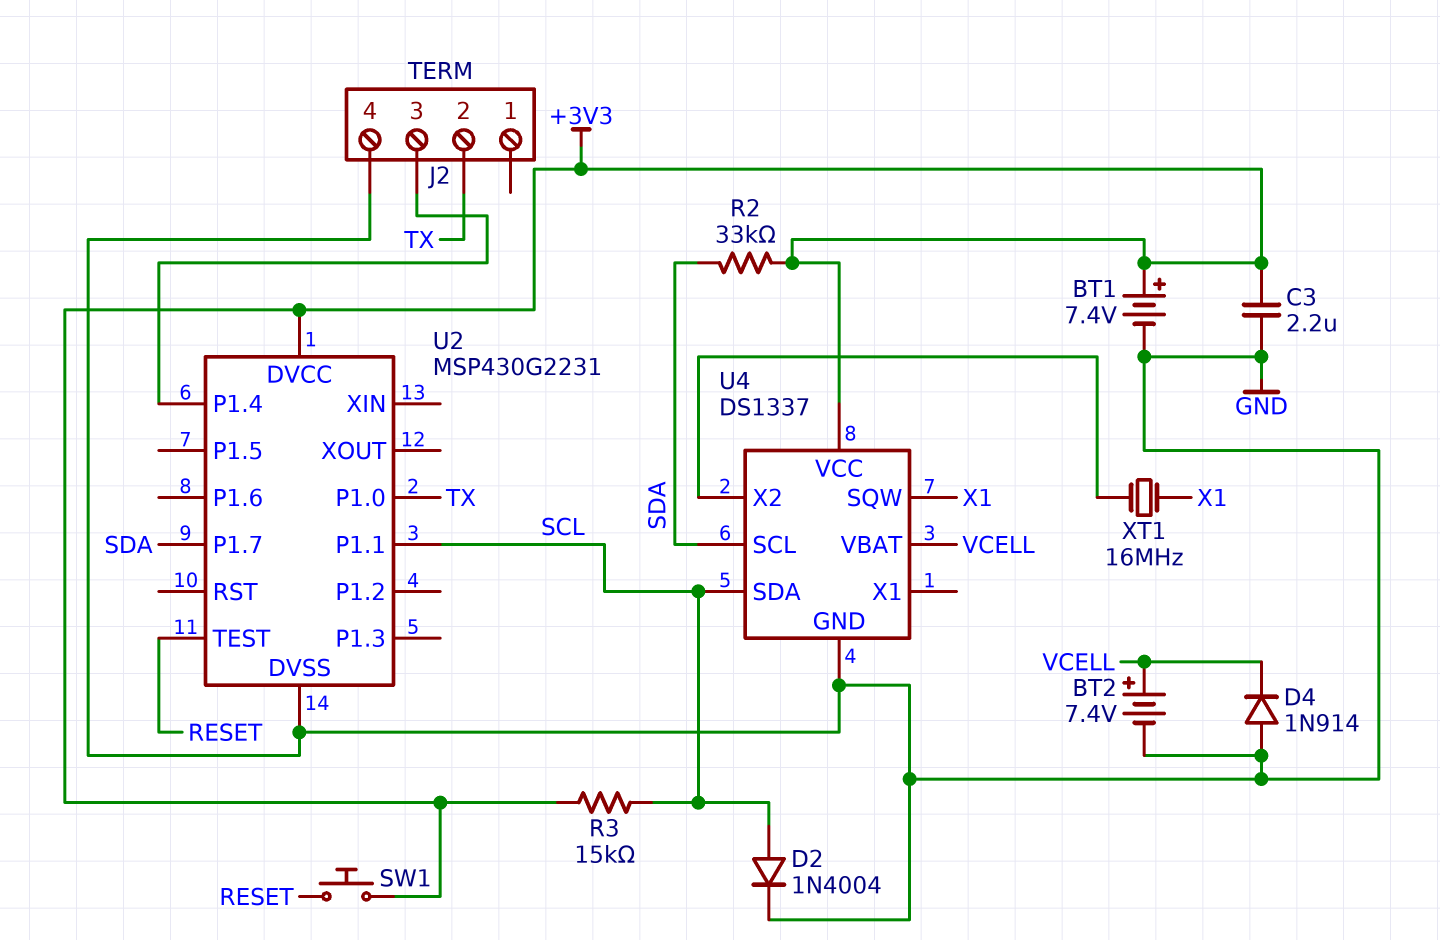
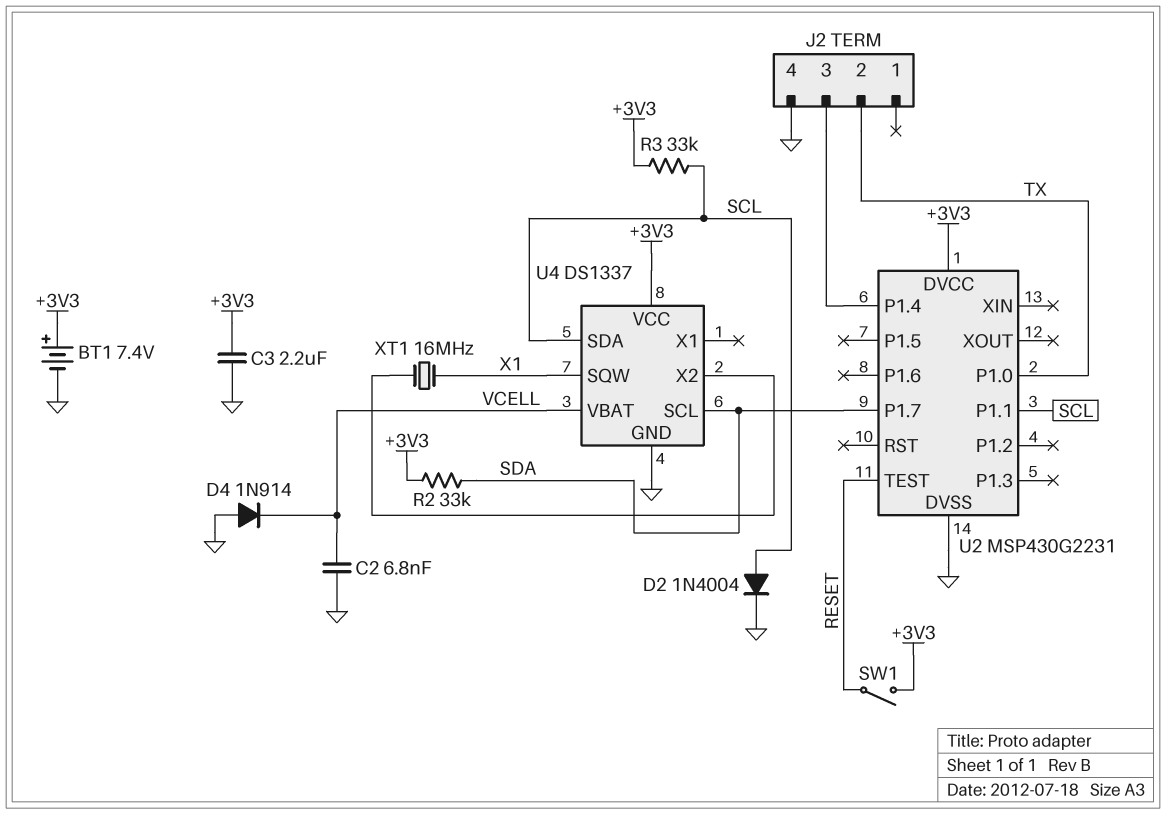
BT2: 7.4V (plus VCELL, minus GND) -> none
C2: none -> 6.8nF (GND, VCELL)
R3: 15k (+3V3, SCL) -> 33k (+3V3, SCL)
SW1: button (+3V3, RESET) -> switch (+3V3, RESET)

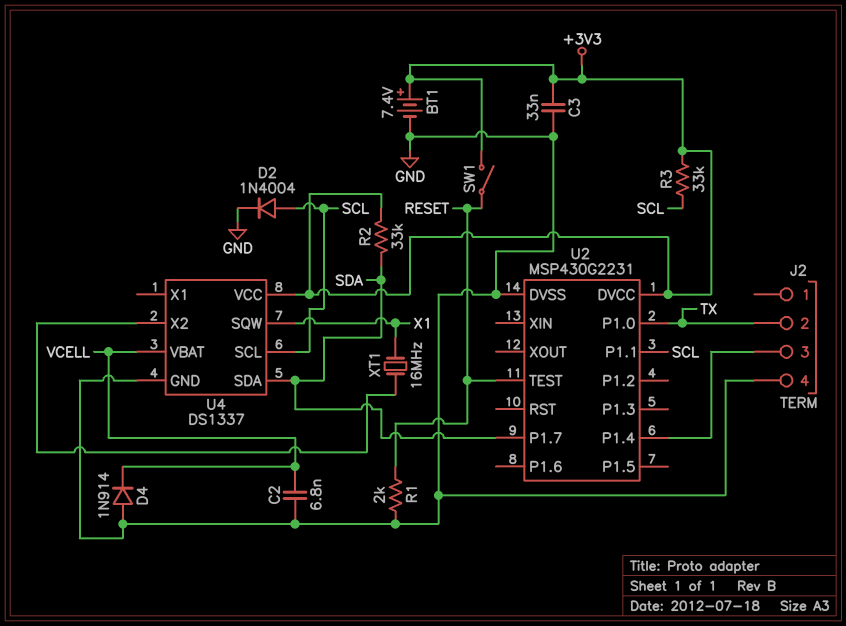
C3: 2.2uF (+3V3, GND) -> 33nF (+3V3, GND)
R1: none -> 2k (GND, RESET)
U4 pin SCL: SDA -> SCL
U4 pin SDA: SCL -> SDA

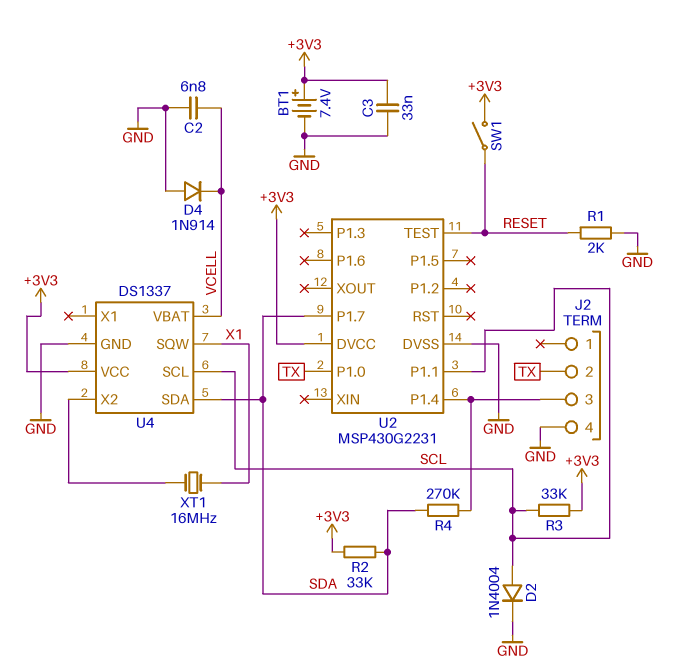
R4: none -> 270k (J2/3, SDA)

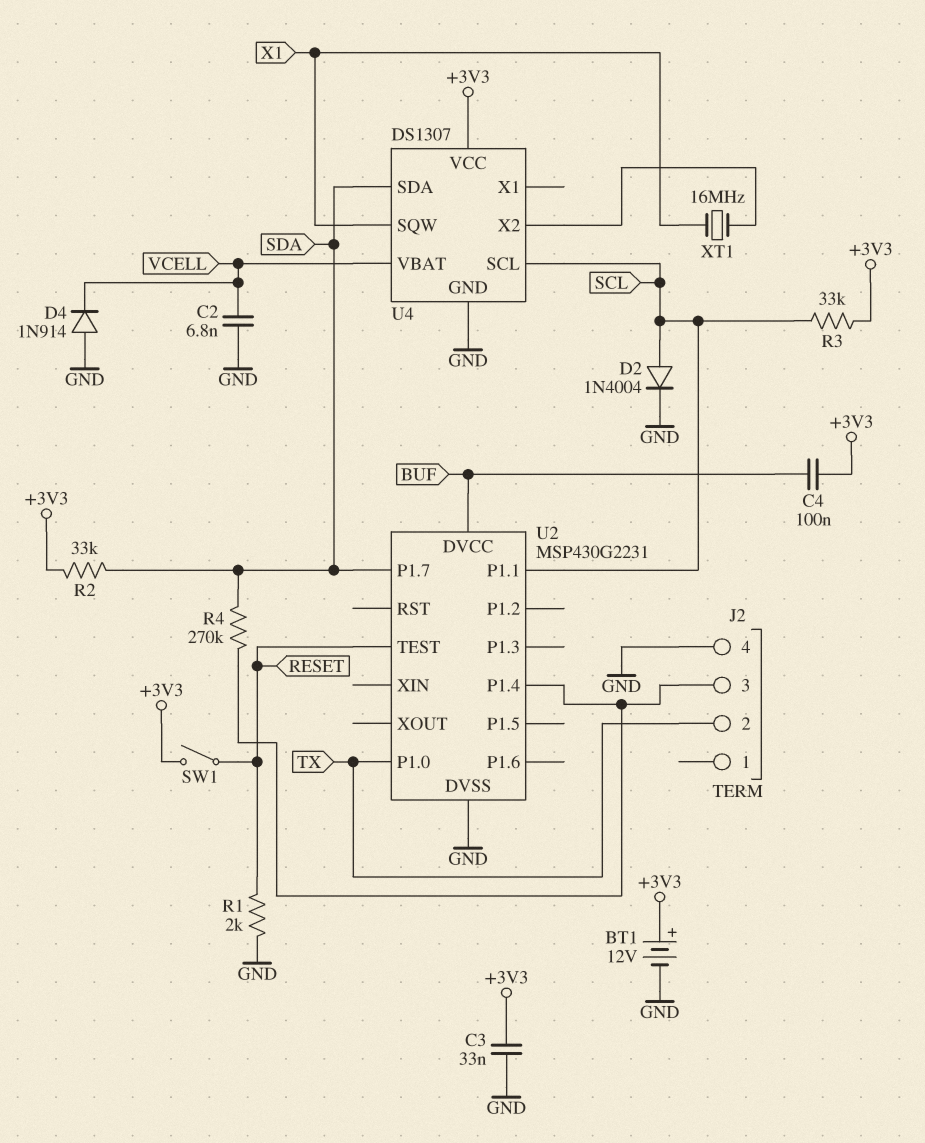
BT1: 7.4V (plus +3V3, minus GND) -> 12V (plus +3V3, minus GND)
C4: none -> 100nF (+3V3, BUF)
U2 pin DVCC: +3V3 -> BUF
U4: DS1337 -> DS1307

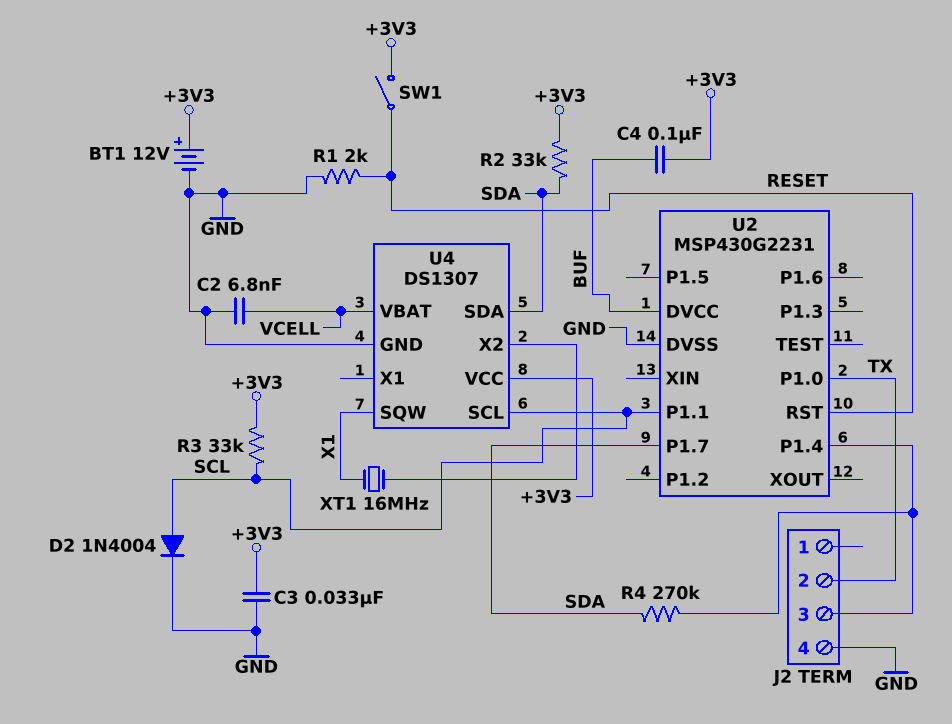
D4: diode 1N914 (A GND, K VCELL) -> none
U2 pin RST: none -> RESET
U2 pin TEST: RESET -> none

